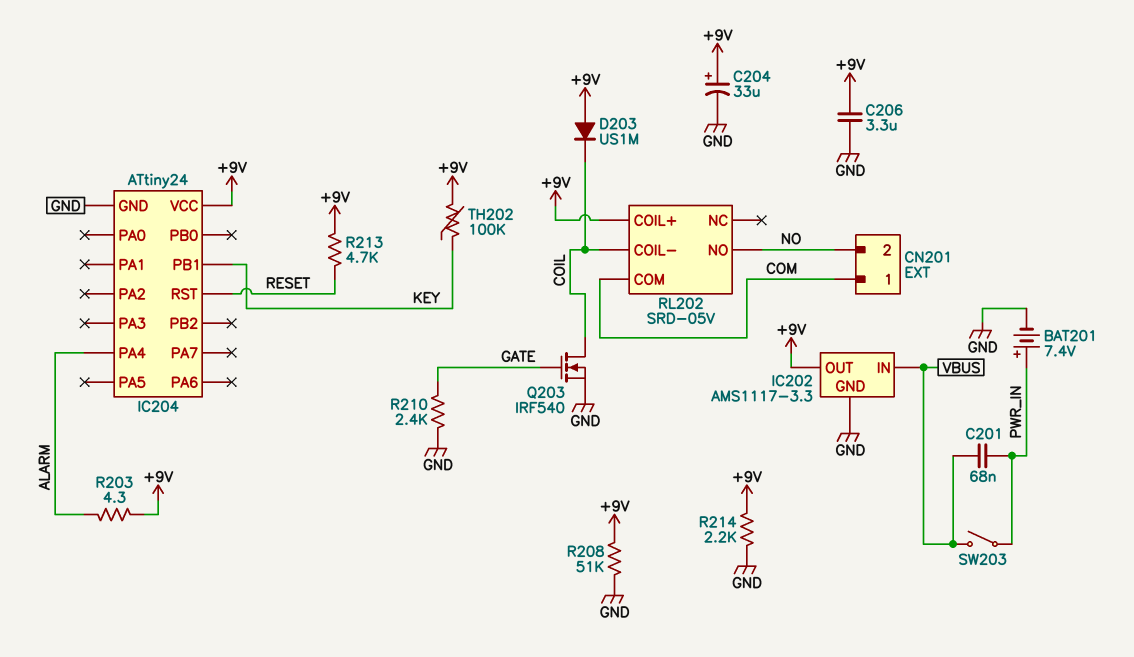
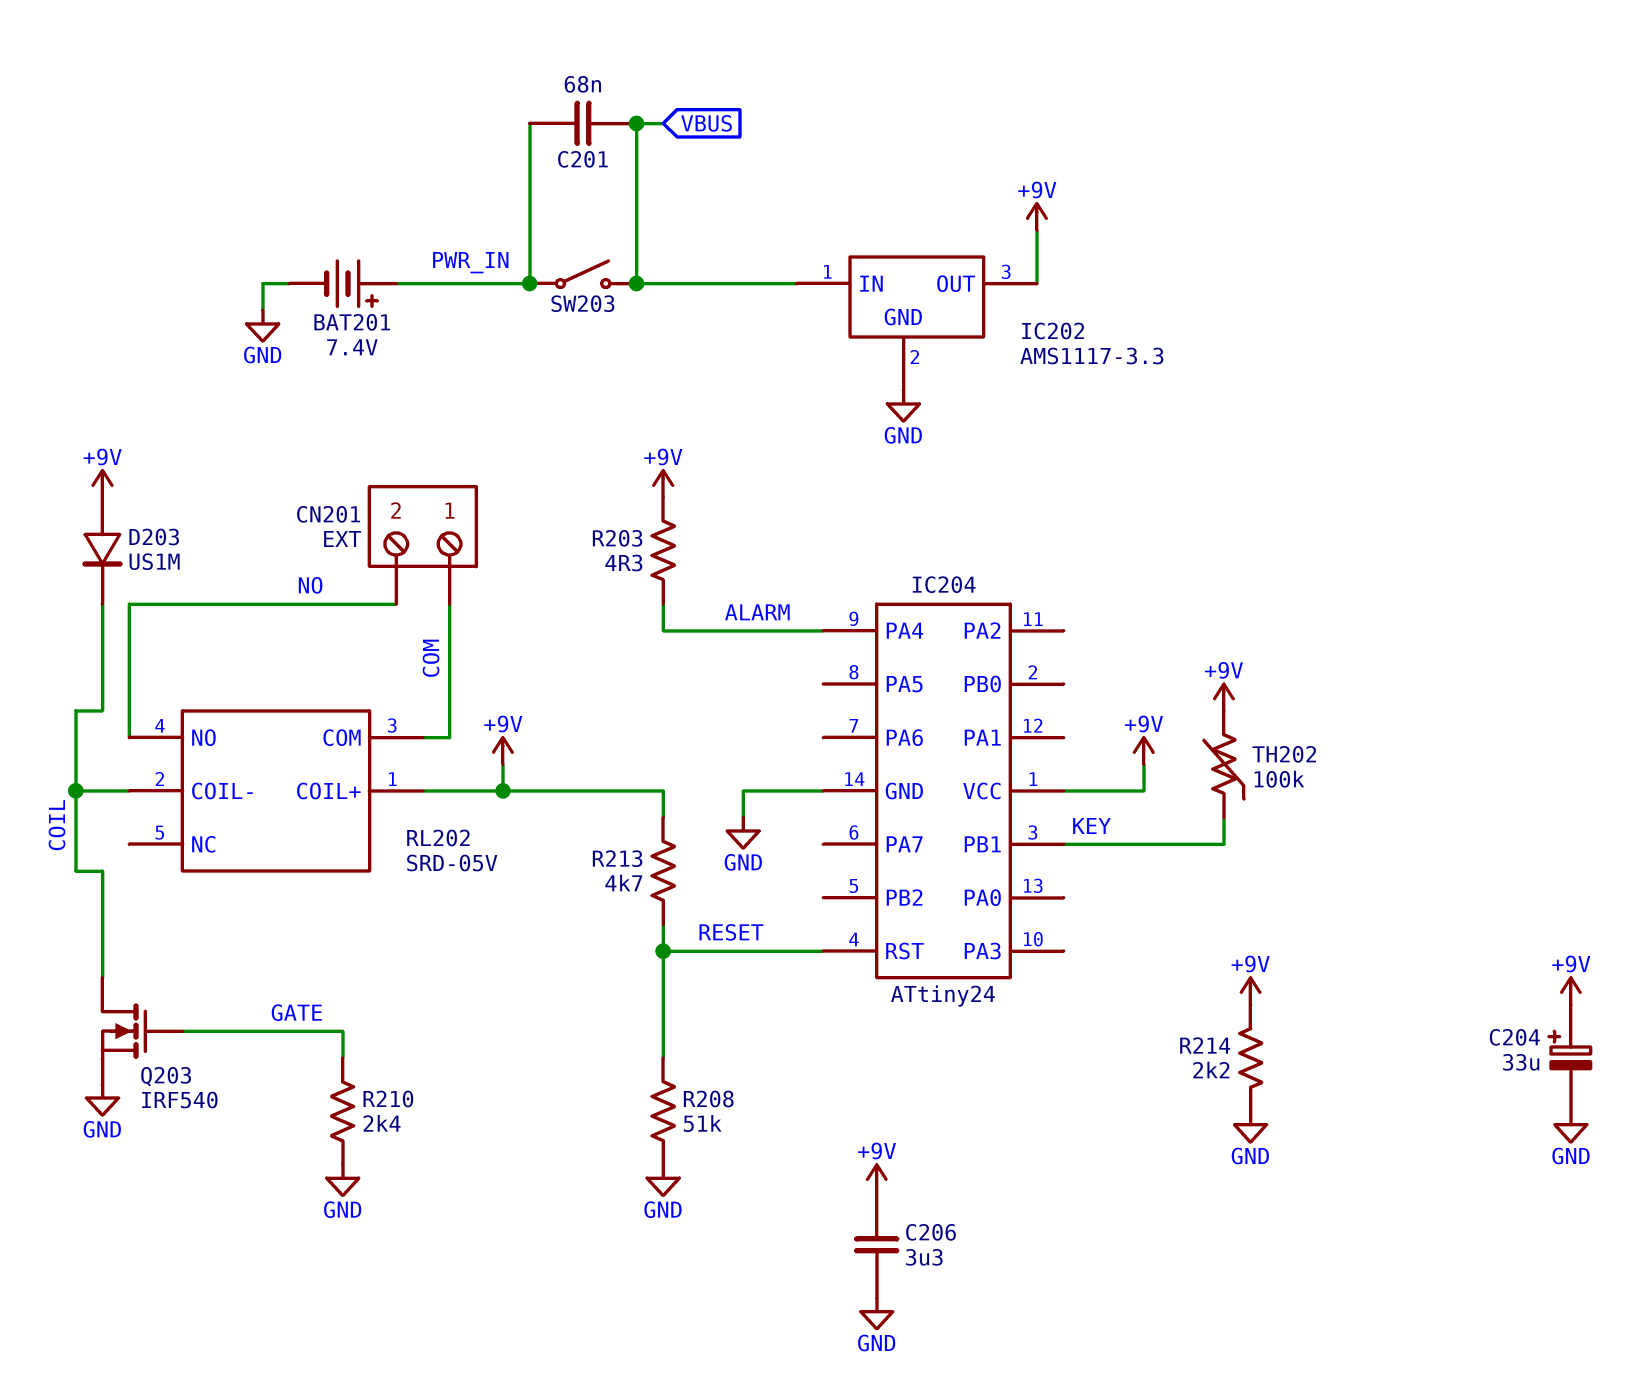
R208: 51k (+9V, GND) -> 51k (GND, RESET)

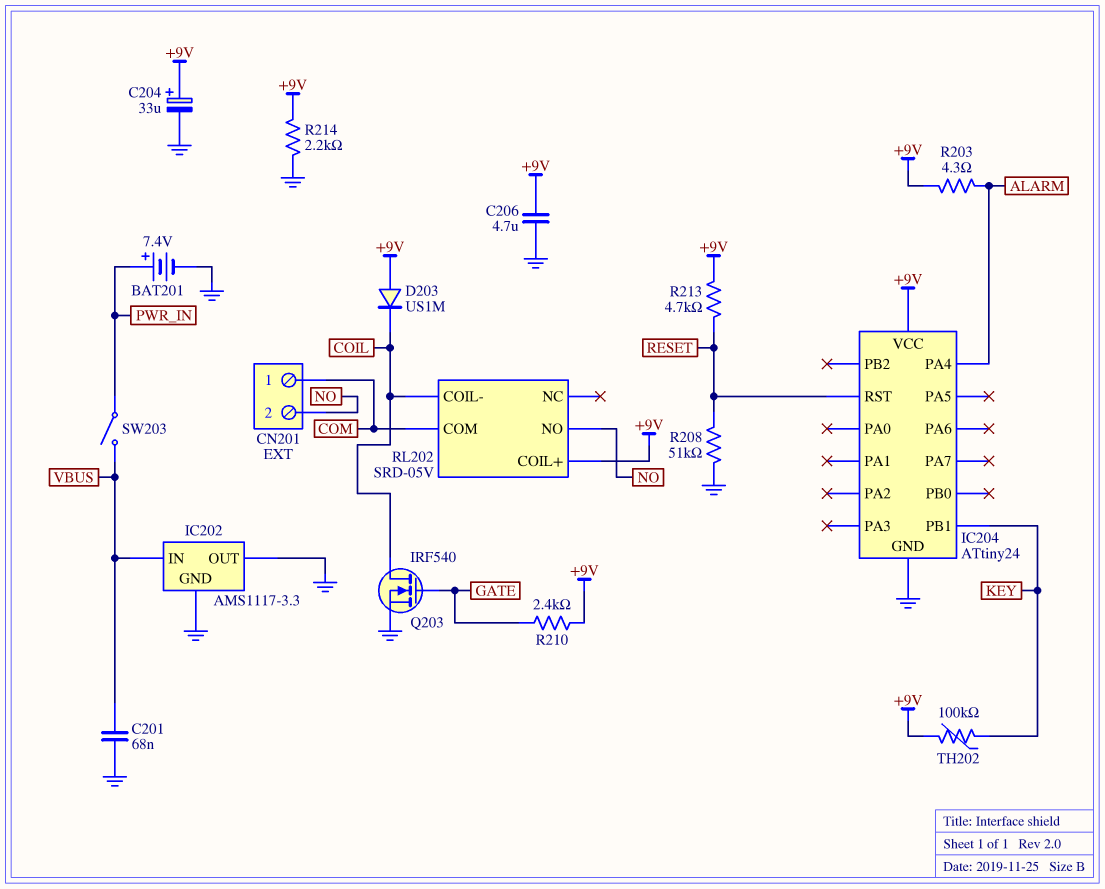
C201: 68nF (PWR_IN, VBUS) -> 68nF (GND, VBUS)
C206: 3.3uF (+9V, GND) -> 4.7uF (+9V, GND)
IC202 pin OUT: +9V -> GND
R210: 2.4k (GATE, GND) -> 2.4k (+9V, GATE)

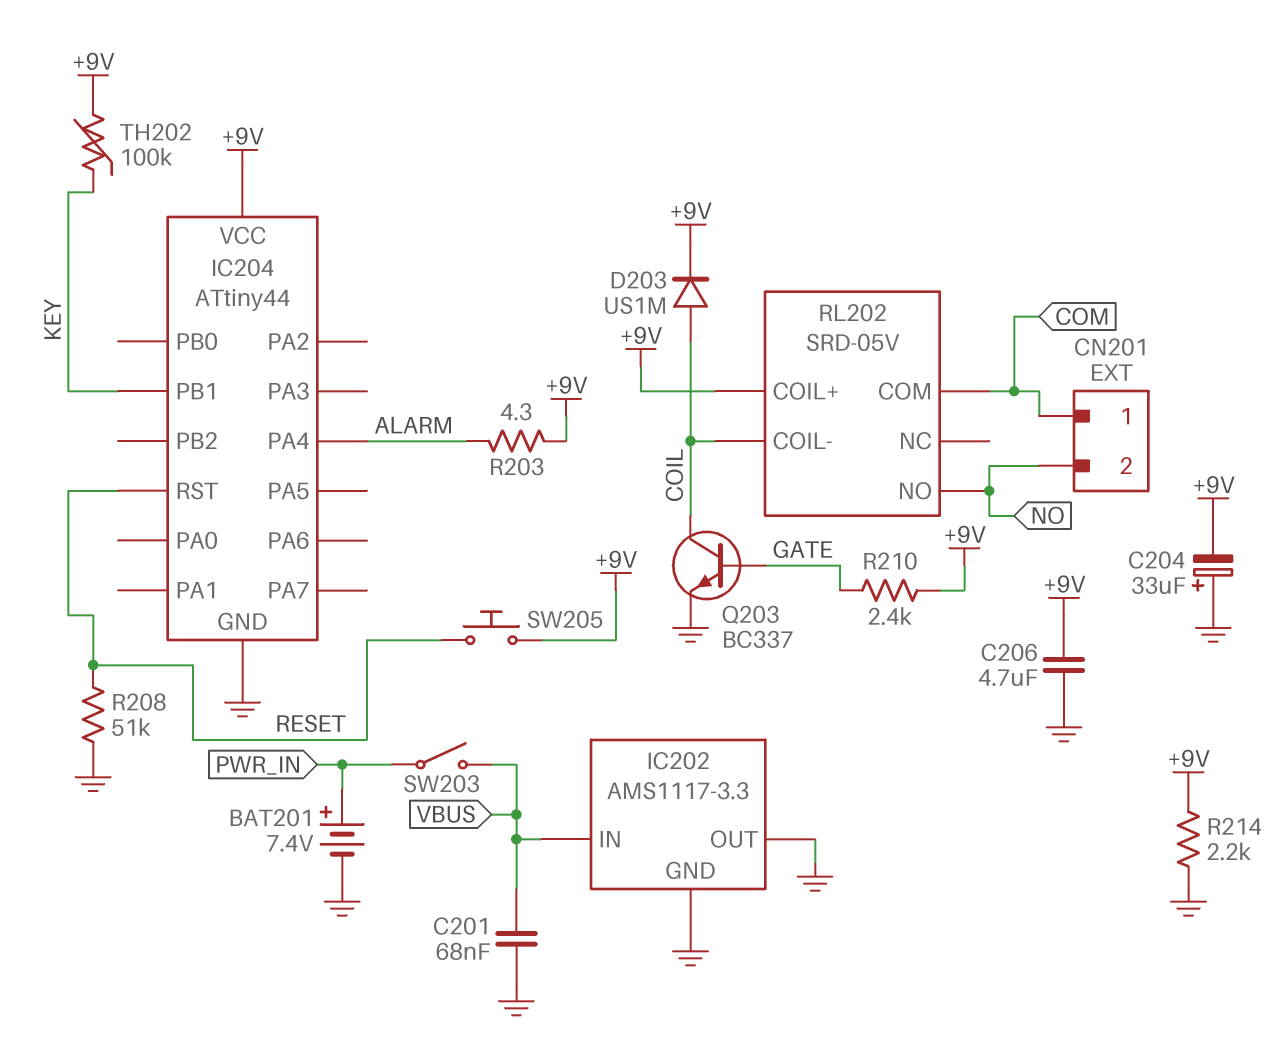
C204: 33uF (plus +9V, minus GND) -> 33uF (plus GND, minus +9V)
D203: diode US1M (A +9V, K COIL) -> diode US1M (A COIL, K +9V)
IC204: ATtiny24 -> ATtiny44
Q203: NMOS IRF540 (G GATE, D COIL, S GND) -> NPN BC337 (B GATE, C COIL, E GND)
R213: 4.7k (+9V, RESET) -> none
SW205: none -> button (+9V, RESET)

